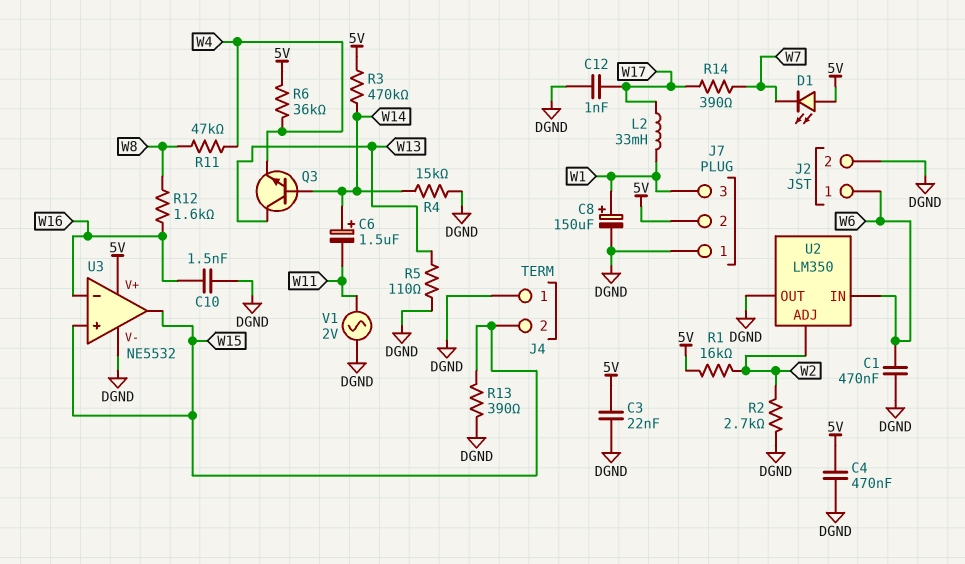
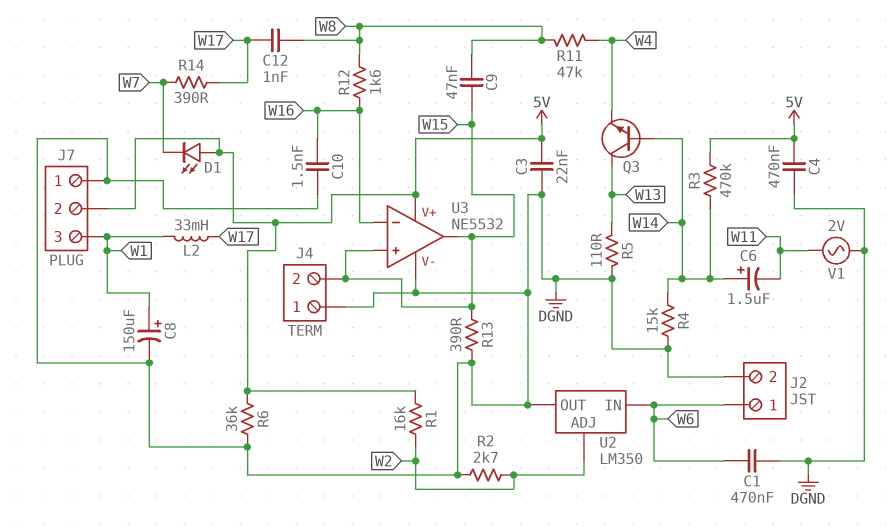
C9: none -> 47nF (W8, W15)
C12: 1nF (DGND, W17) -> 1nF (W8, W17)
R6: 36k (5V, W4) -> 36k (5V, DGND)

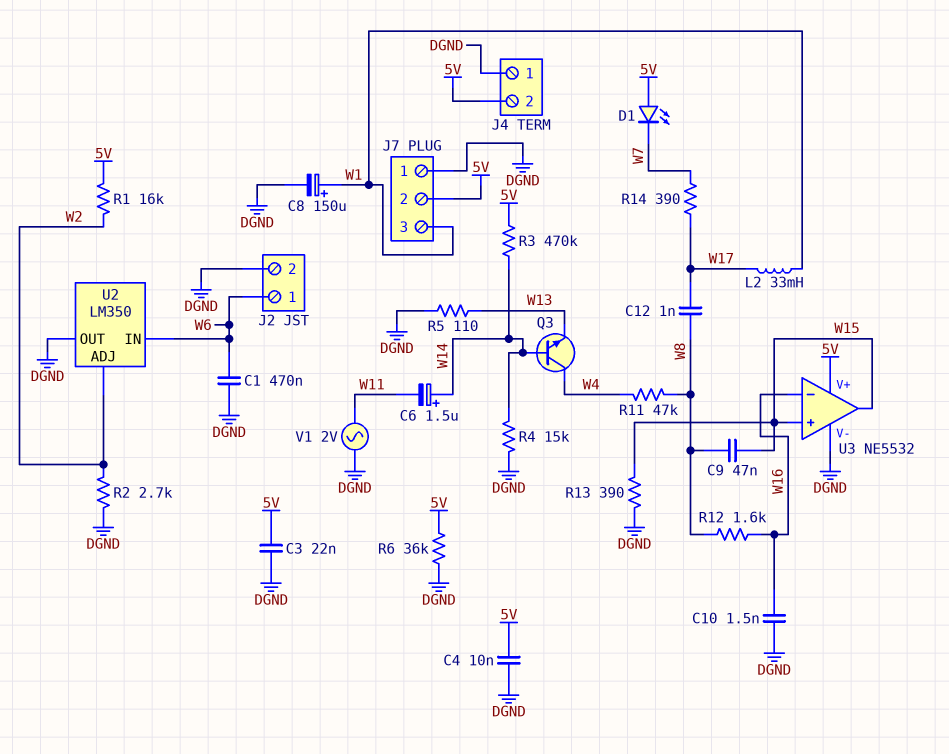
C4: 470nF (5V, DGND) -> 10nF (5V, DGND)
J4 pin 2: W15 -> 5V
Q3: NPN (B W14, C W13, E W4) -> NPN (B W14, C W4, E W13)

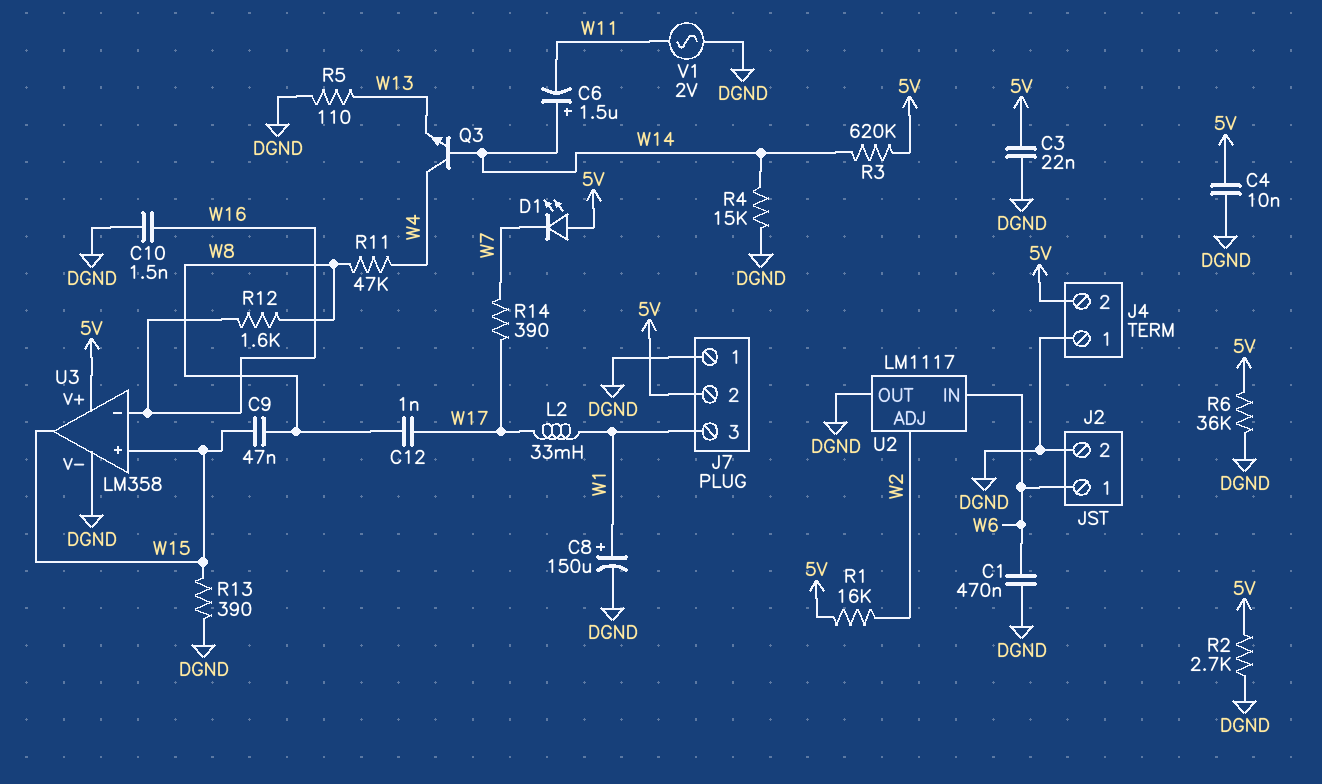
R2: 2.7k (DGND, W2) -> 2.7k (5V, DGND)
R3: 470k (5V, W14) -> 620k (5V, W14)
U2: LM350 -> LM1117
U3: NE5532 -> LM358

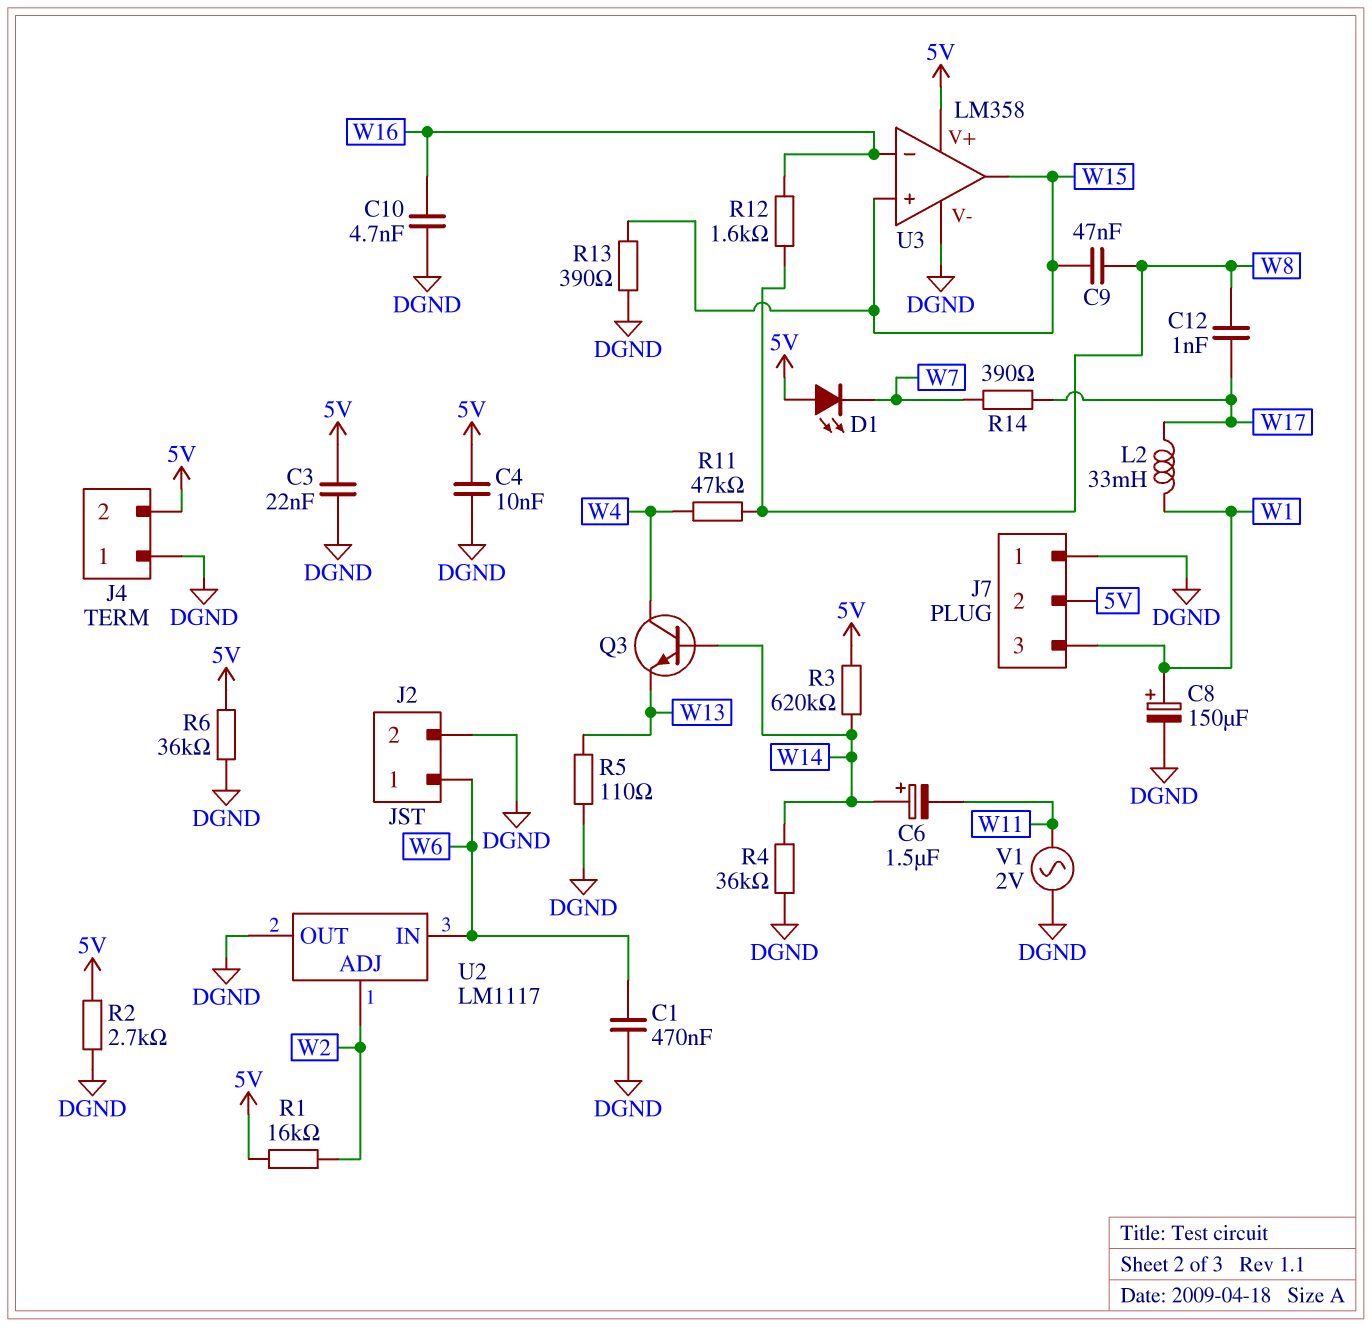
C10: 1.5nF (DGND, W16) -> 4.7nF (DGND, W16)
R4: 15k (DGND, W14) -> 36k (DGND, W14)

